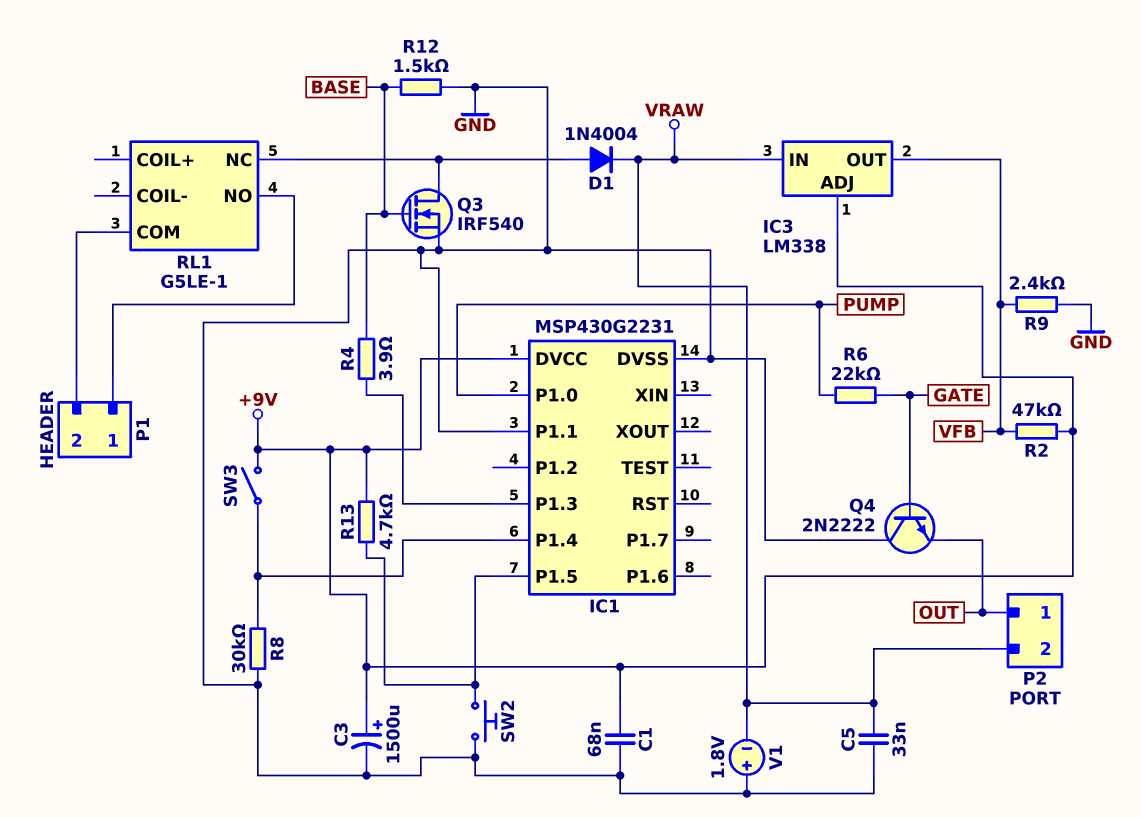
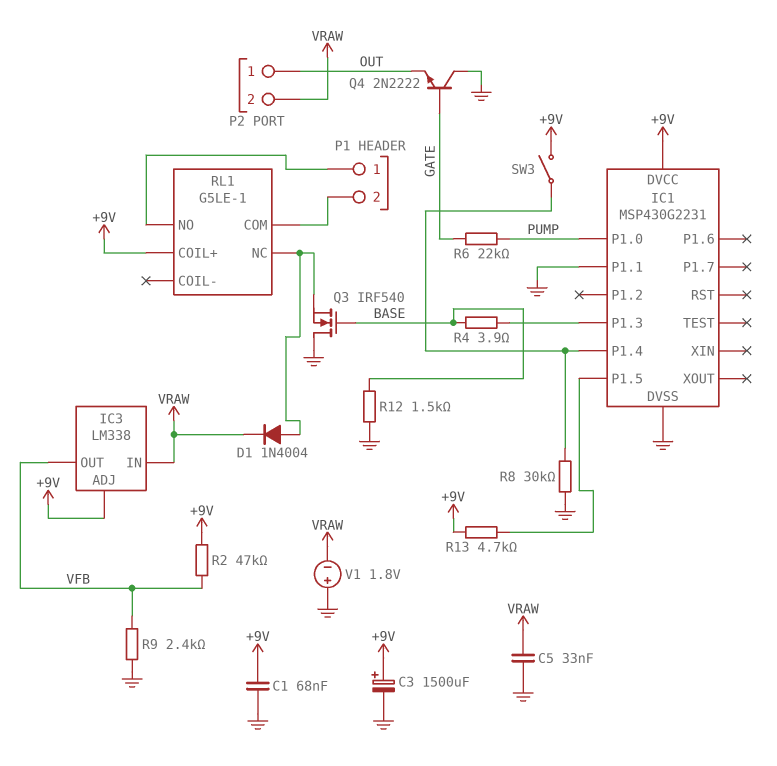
Q3: NMOS IRF540 (G BASE, D RL1/NC, S GND) -> NMOS IRF540 (G BASE, D GND, S RL1/NC)
RL1 pin COIL+: none -> +9V
SW2: button (GND, IC1/P1.5) -> none

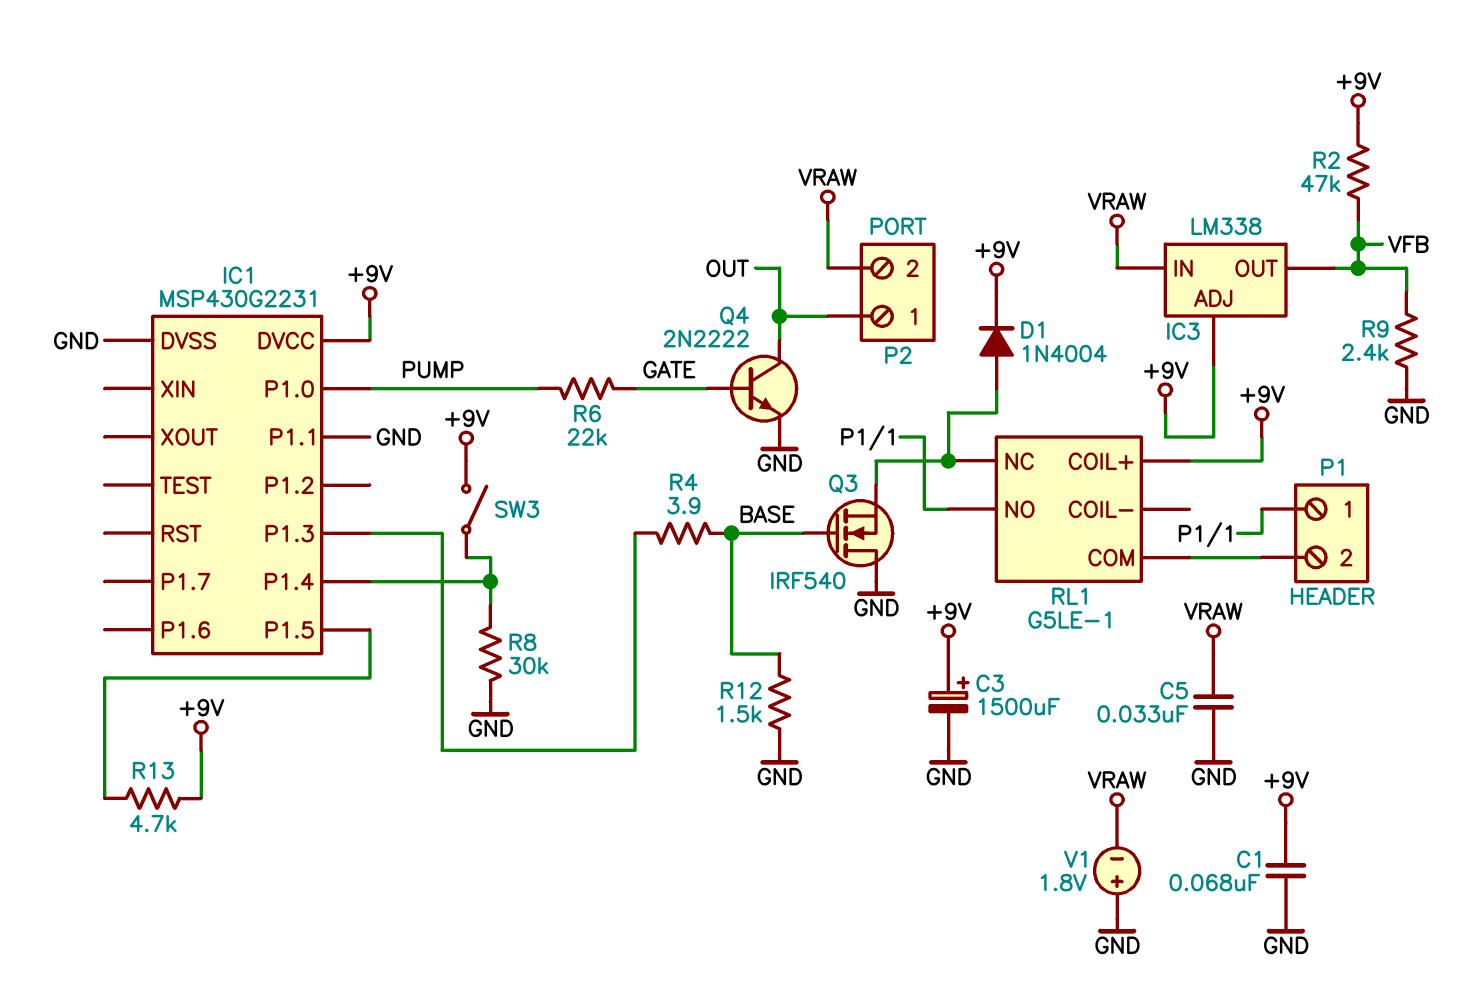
D1: diode 1N4004 (A RL1/NC, K VRAW) -> diode 1N4004 (A RL1/NC, K +9V)
Q4: NPN 2N2222 (B GATE, C GND, E OUT) -> NPN 2N2222 (B GATE, C OUT, E GND)

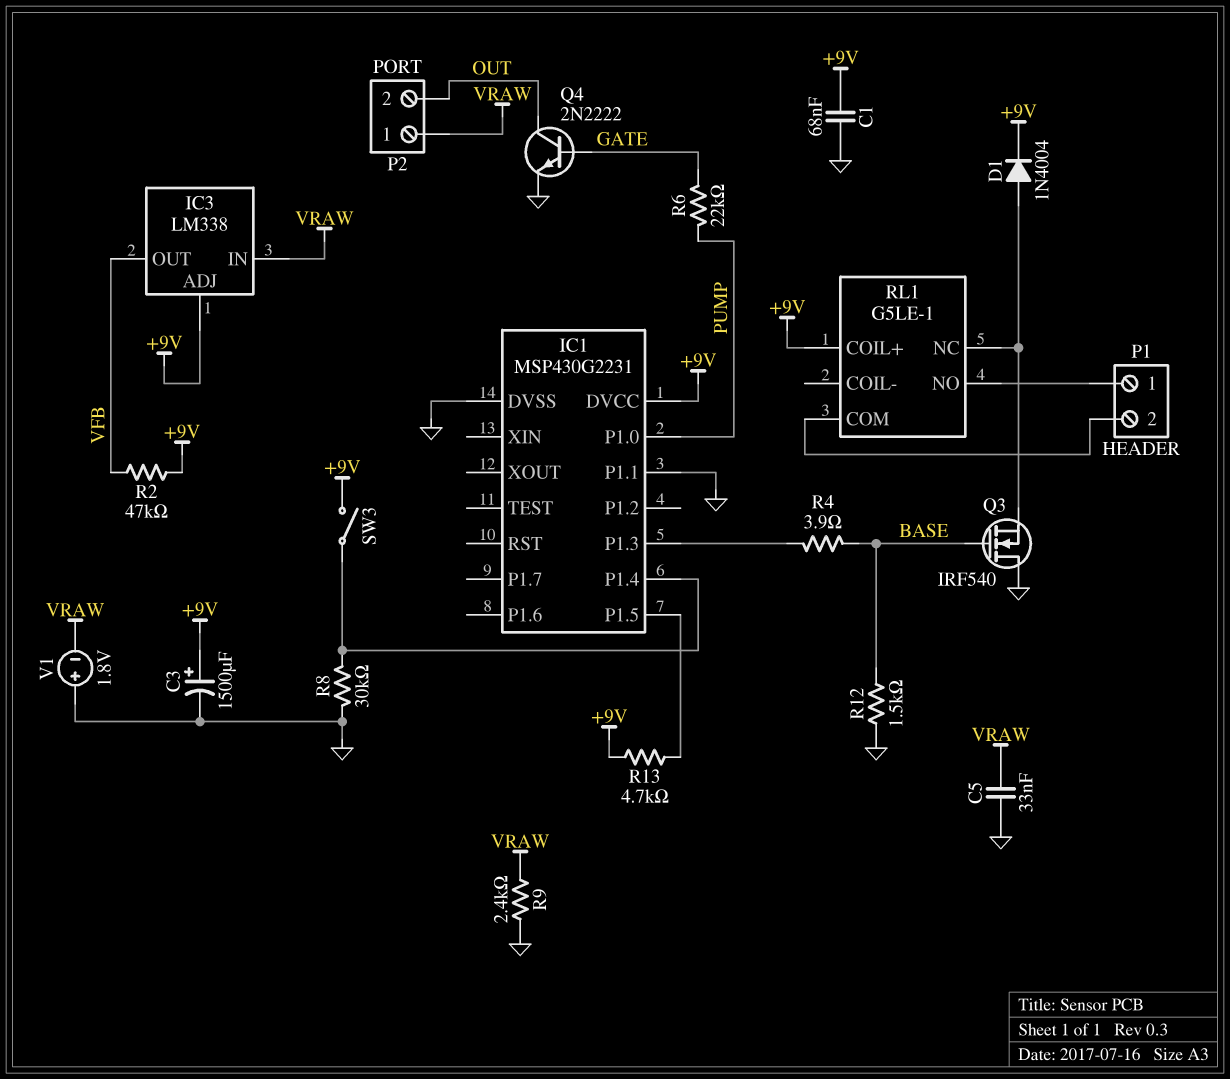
P2 pin 1: OUT -> VRAW
P2 pin 2: VRAW -> OUT
R9: 2.4k (GND, VFB) -> 2.4k (GND, VRAW)

